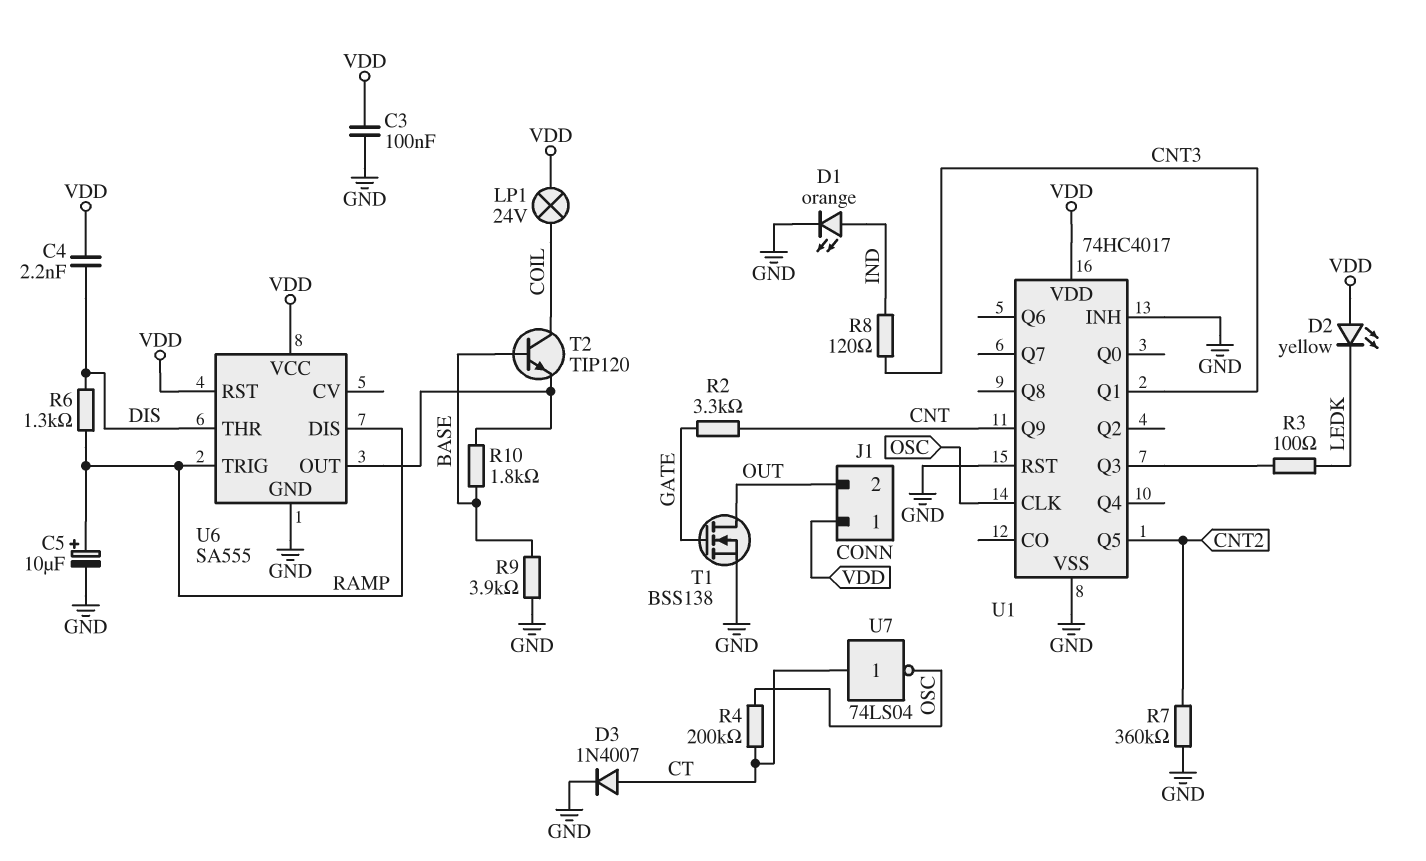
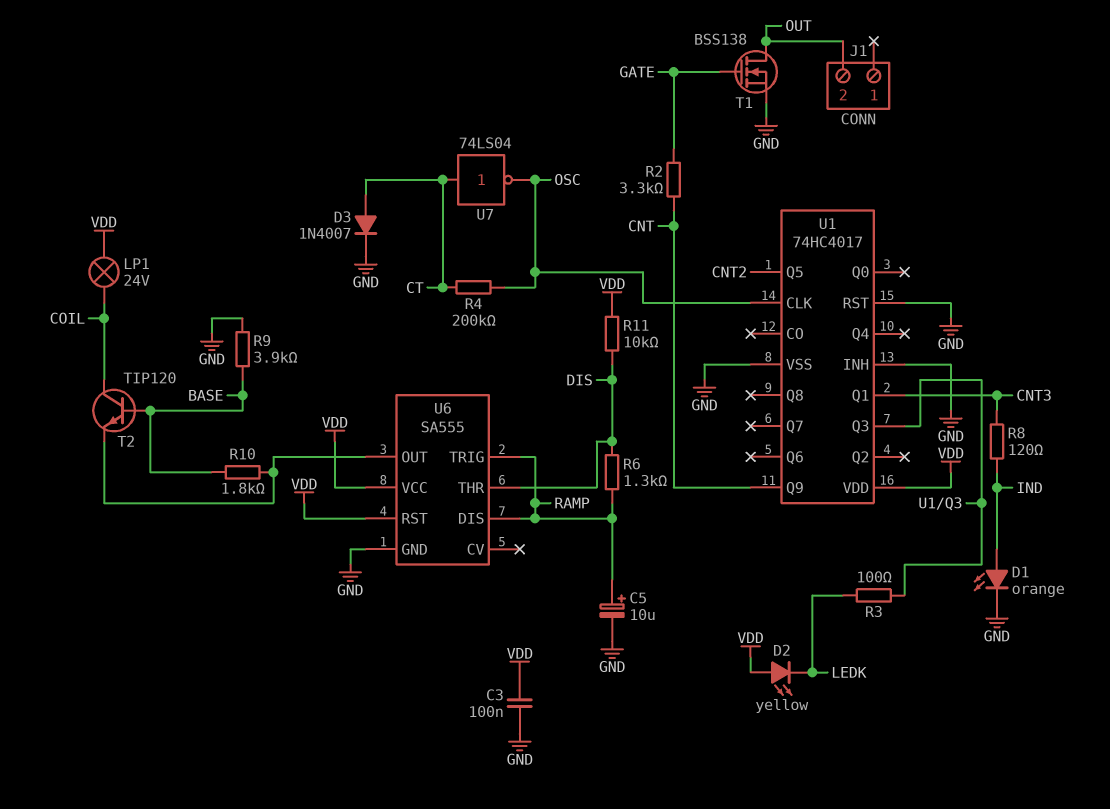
C4: 2.2nF (DIS, VDD) -> none
J1 pin 1: VDD -> none
R7: 360k (CNT2, GND) -> none
R11: none -> 10k (DIS, VDD)

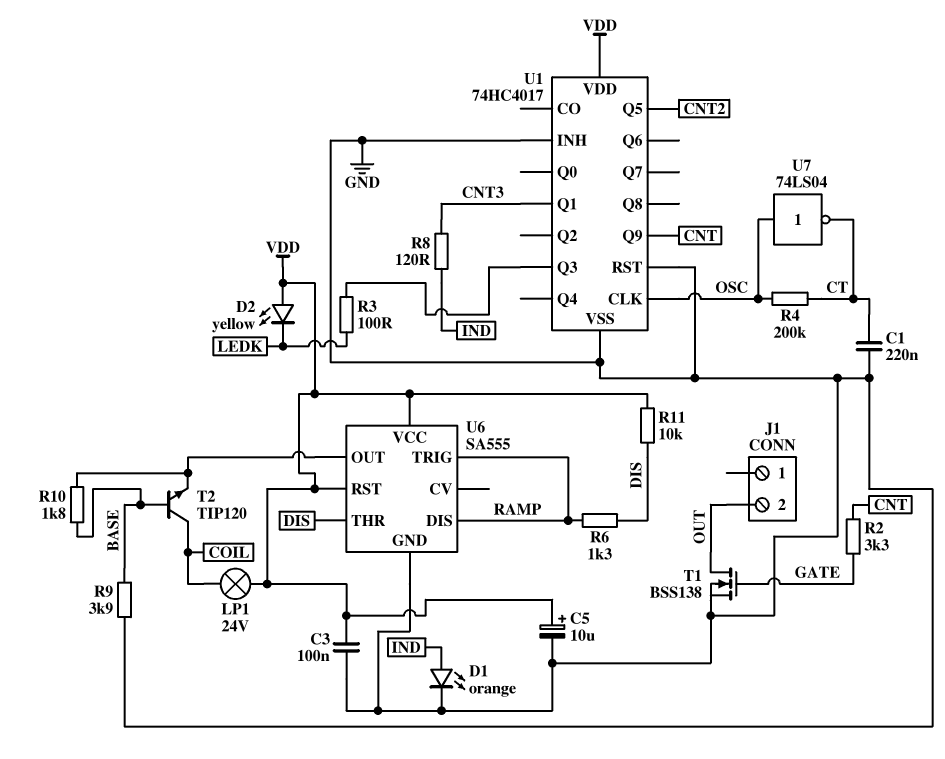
C1: none -> 220nF (CT, GND)
C5: 10uF (plus RAMP, minus GND) -> 10uF (plus VDD, minus GND)
D3: diode 1N4007 (A CT, K GND) -> none
U7: NOT 74LS04 (in CT, out OSC) -> NOT 74LS04 (in OSC, out CT)

